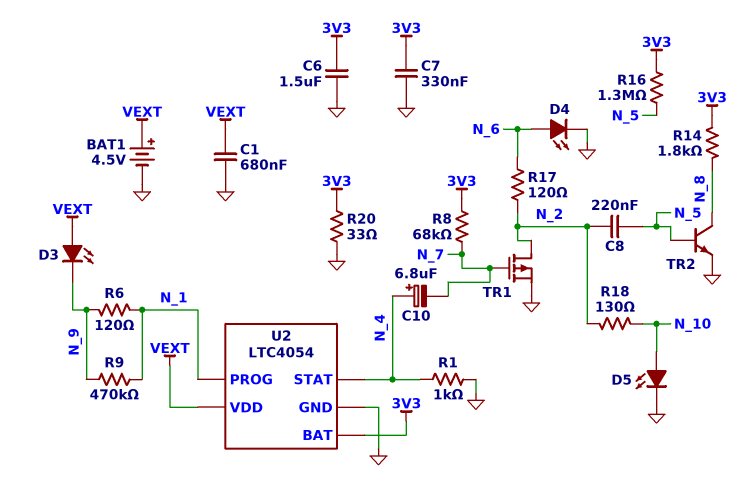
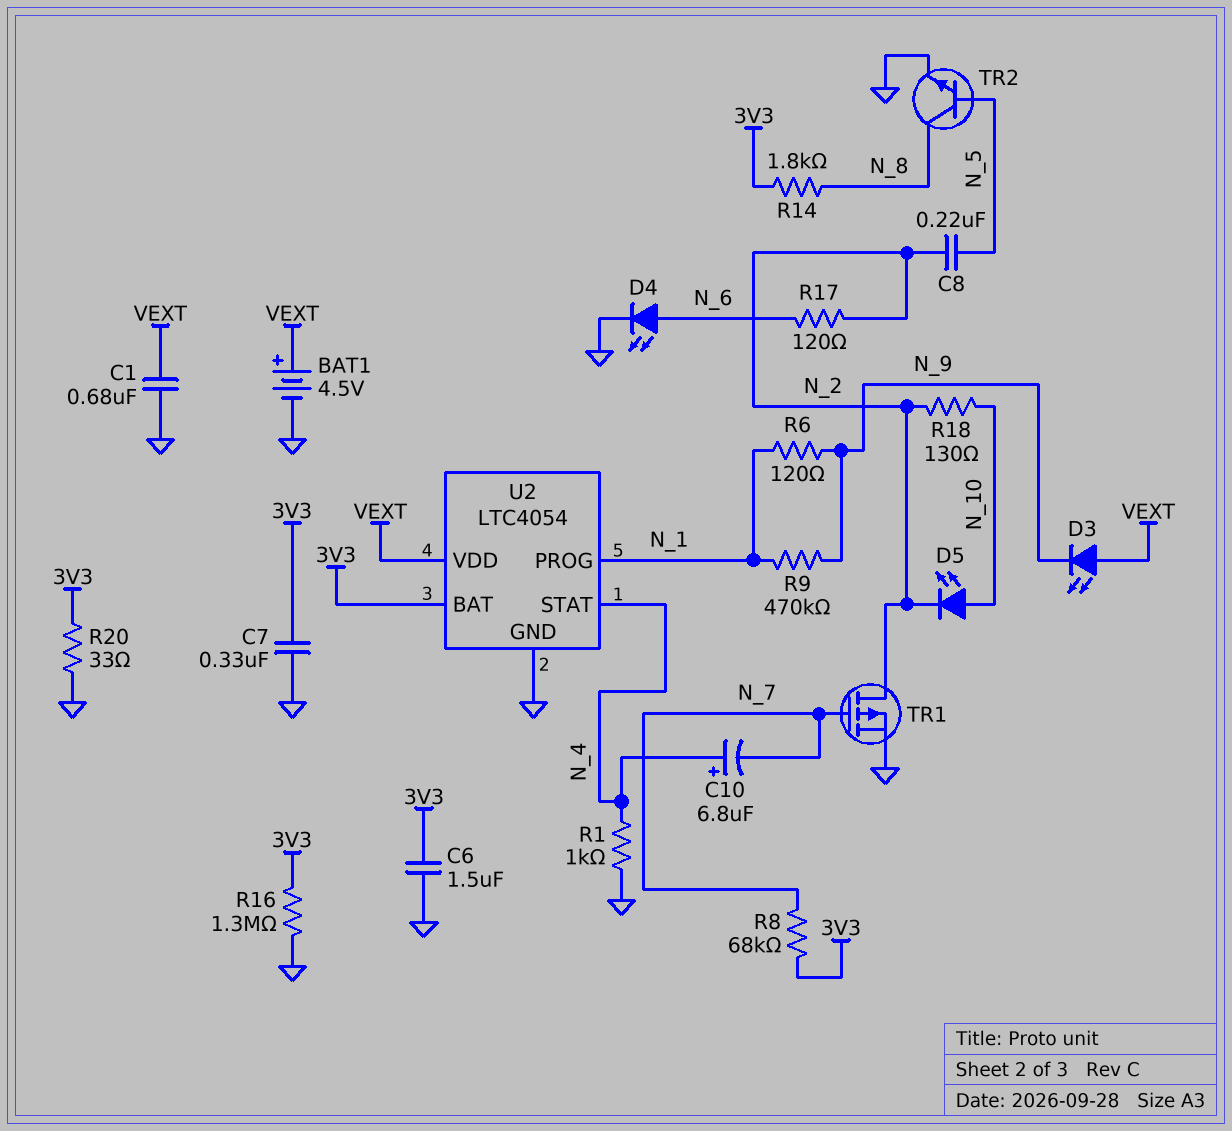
D5: LED (A N_10, K GND) -> LED (A N_10, K N_2)
R16: 1.3M (3V3, N_5) -> 1.3M (3V3, GND)

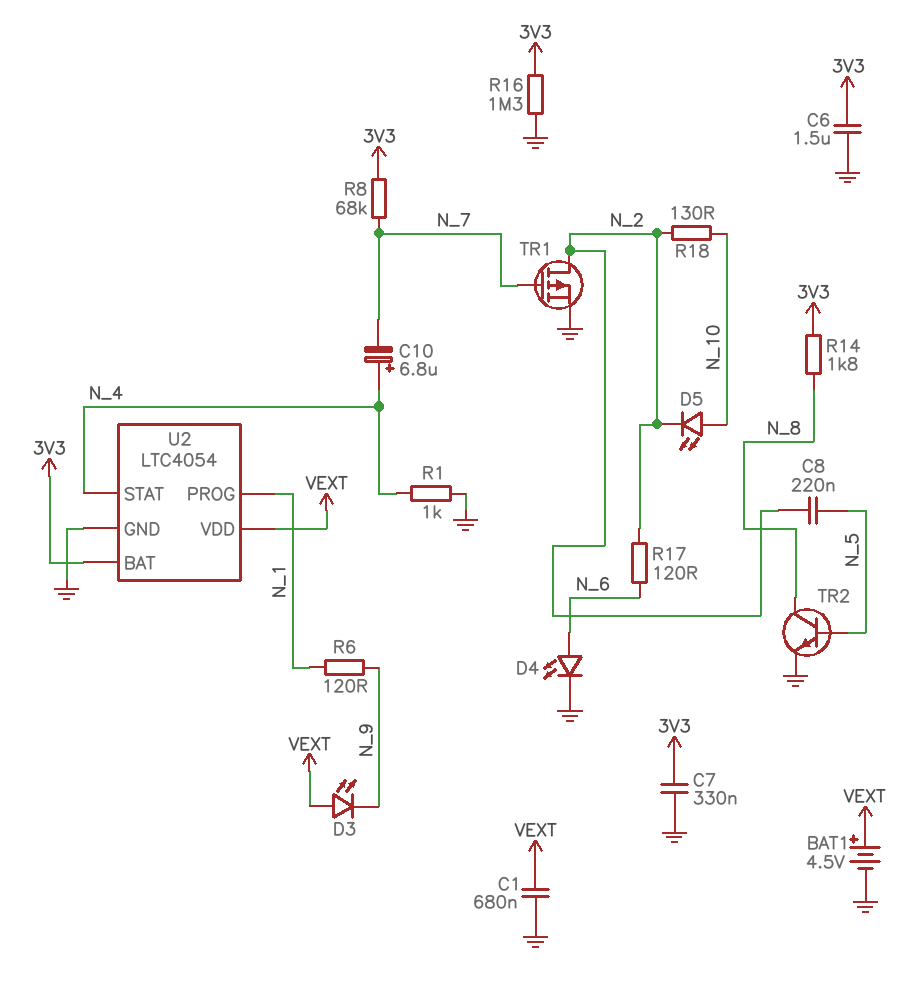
R9: 470k (N_1, N_9) -> none
R20: 33 (3V3, GND) -> none

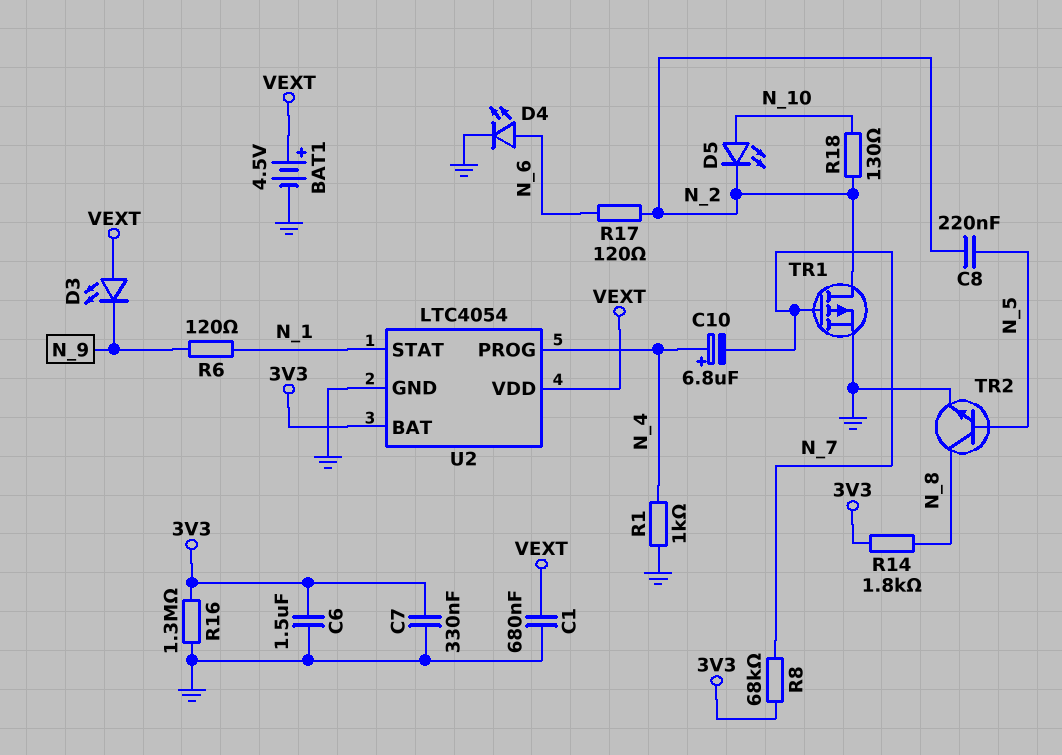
U2 pin PROG: N_1 -> N_4
U2 pin STAT: N_4 -> N_1

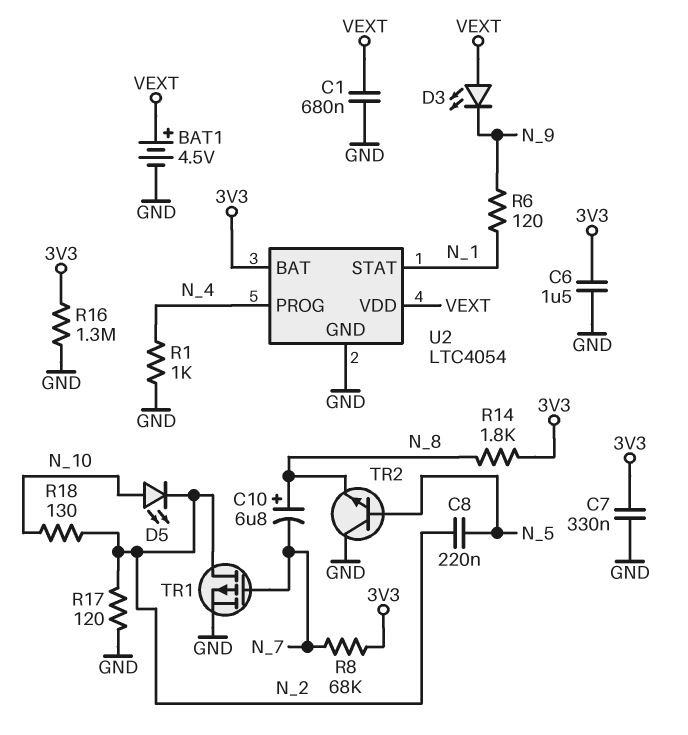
C10: 6.8uF (plus N_4, minus N_7) -> 6.8uF (plus N_8, minus N_7)
D4: LED (A N_6, K GND) -> none
R17: 120 (N_2, N_6) -> 120 (GND, N_2)
TR2: NPN (B N_5, C N_8, E GND) -> NPN (B N_5, C GND, E N_8)

